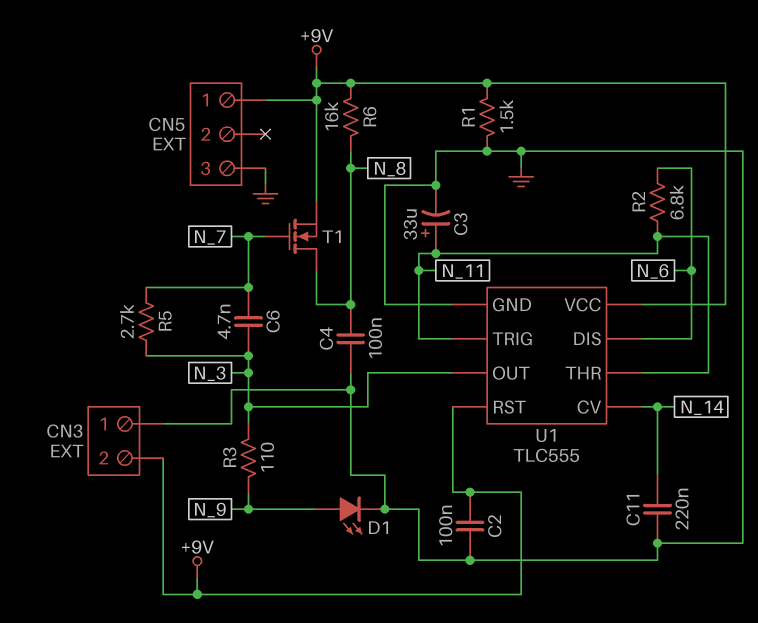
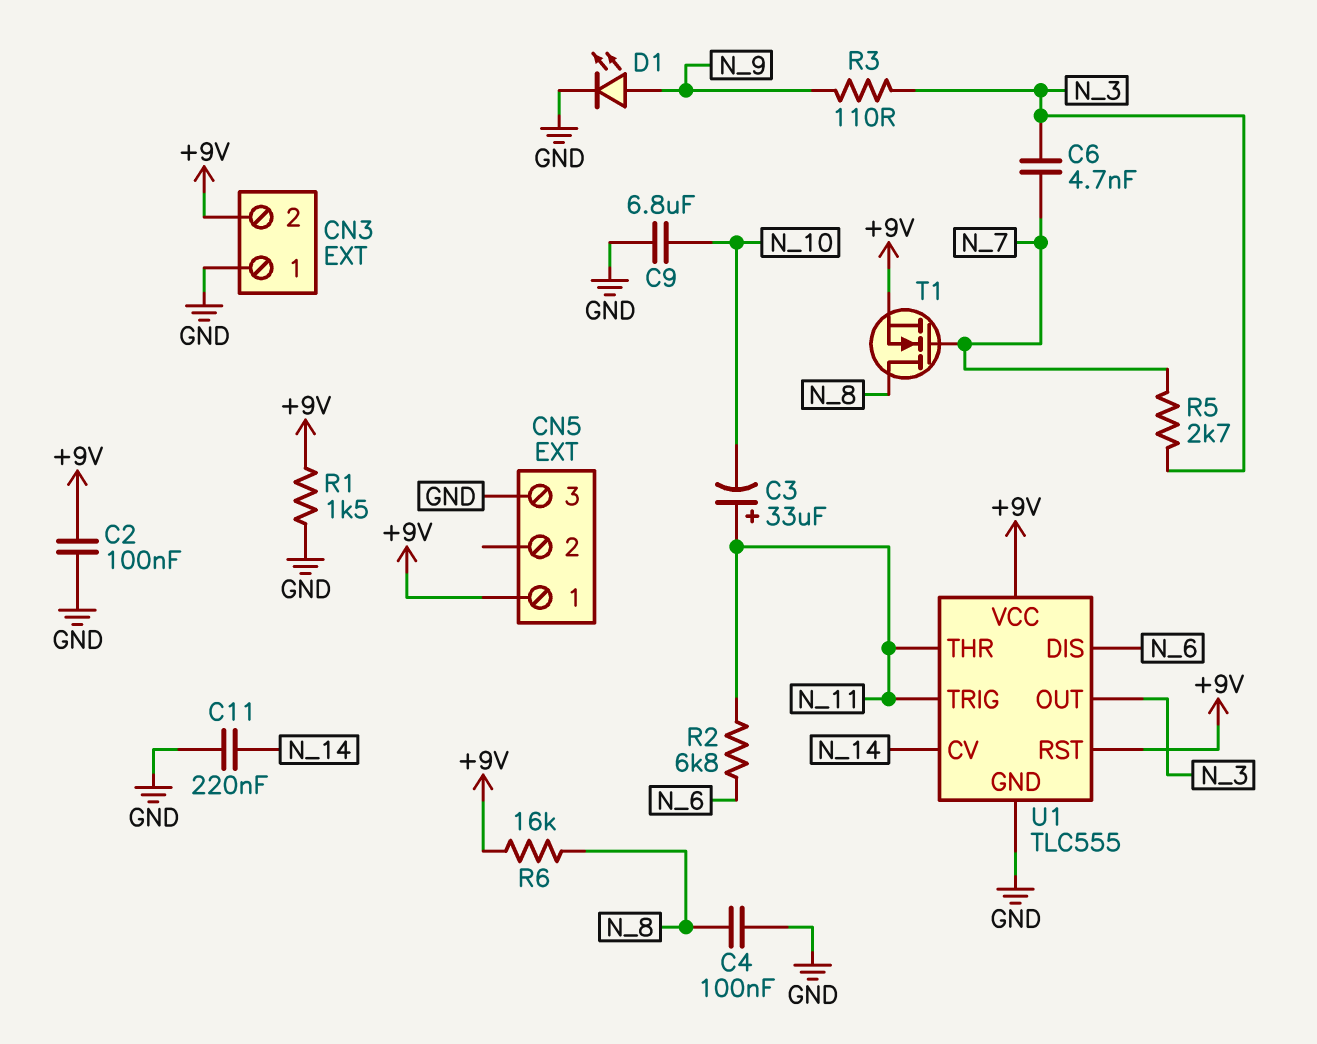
C3: 33uF (plus N_11, minus GND) -> 33uF (plus N_11, minus N_10)
C9: none -> 6.8uF (GND, N_10)

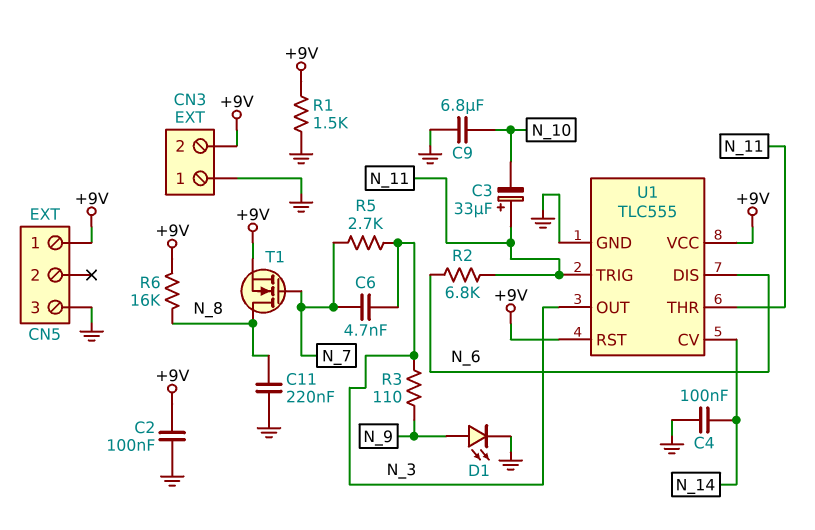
C4: 100nF (GND, N_8) -> 100nF (GND, N_14)
C11: 220nF (GND, N_14) -> 220nF (GND, N_8)

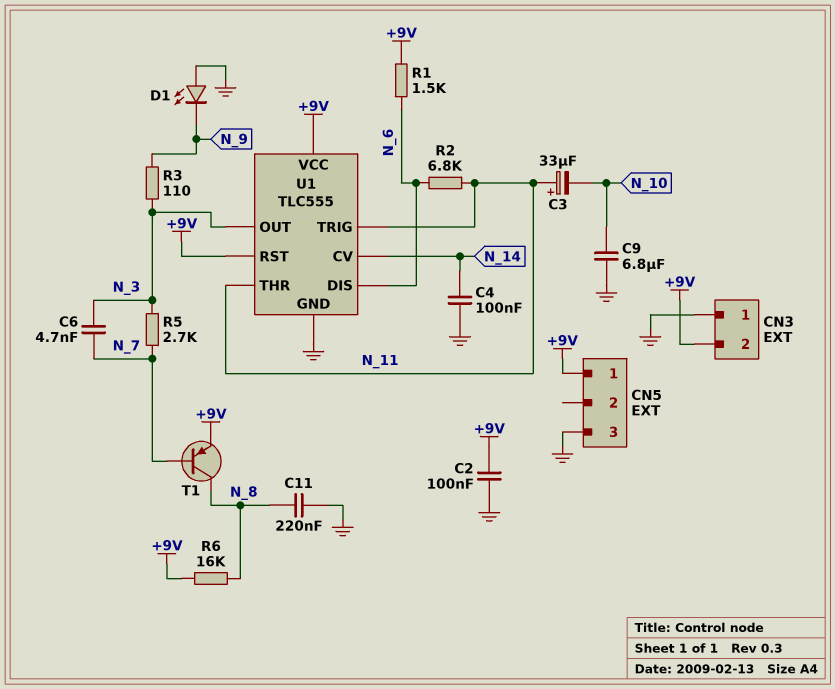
D1: LED (A N_9, K GND) -> LED (A GND, K N_9)
R1: 1.5k (+9V, GND) -> 1.5k (+9V, N_6)
T1: NMOS (G N_7, D N_8, S +9V) -> PNP (B N_7, C N_8, E +9V)

